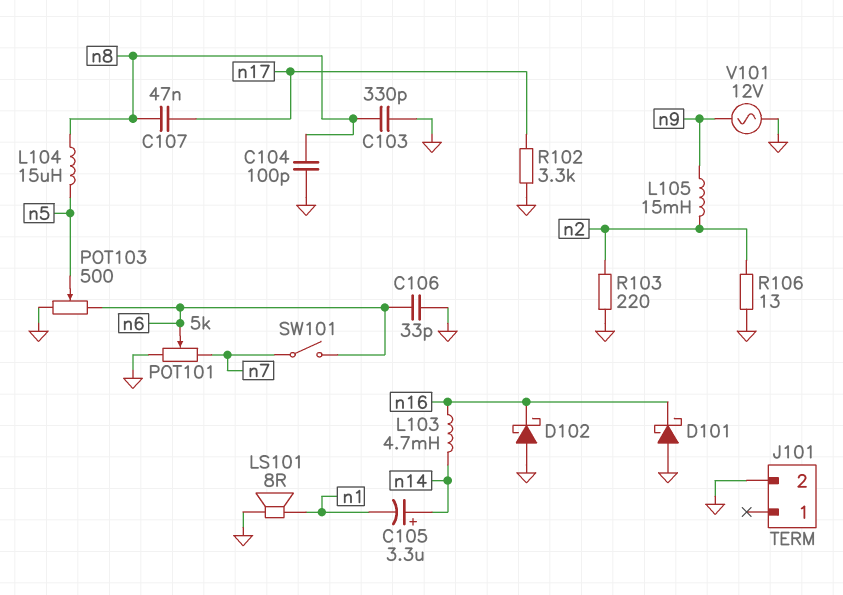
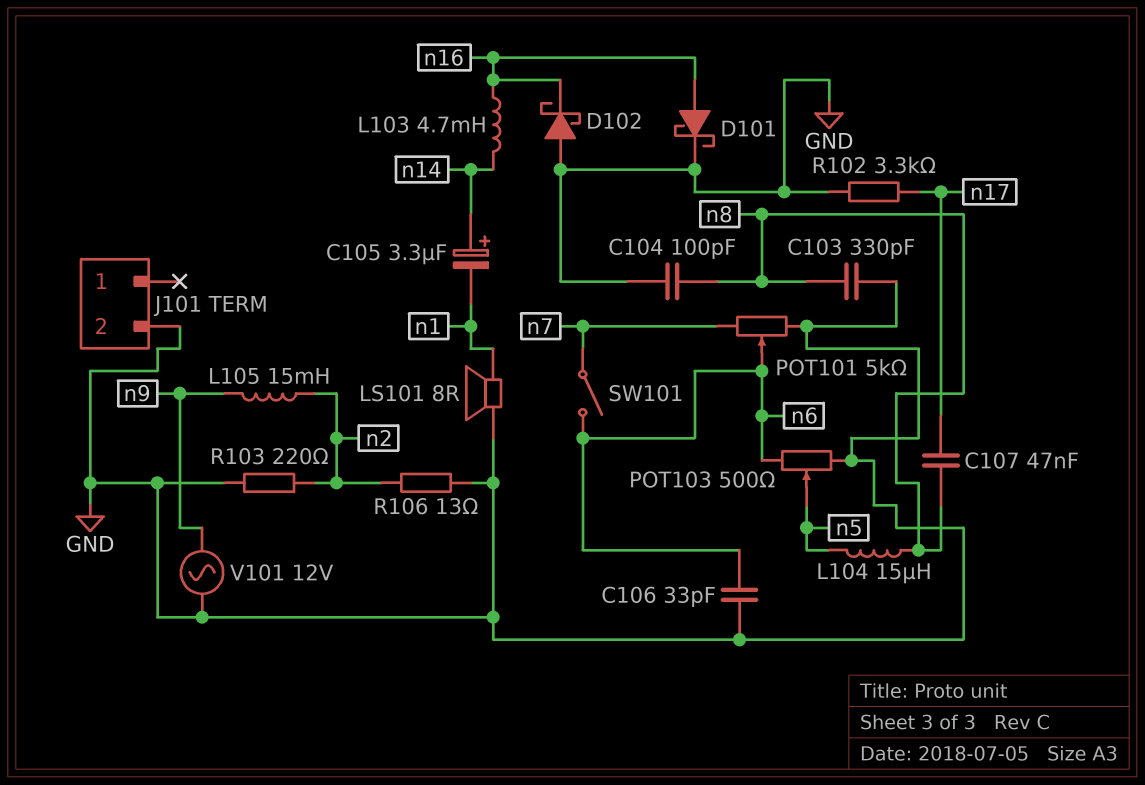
D101: schottky (A GND, K n16) -> schottky (A n16, K GND)

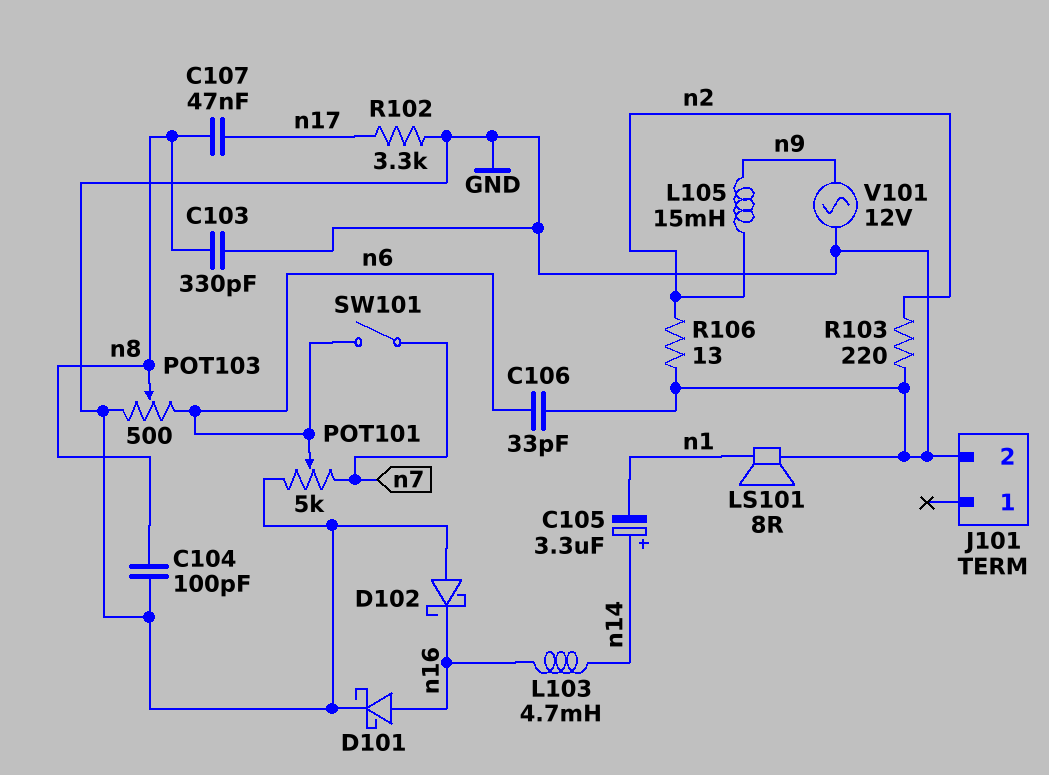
L104: 15uH (n5, n8) -> none
POT103: 500 (GND, n6, wiper n5) -> 500 (GND, n6, wiper n8)

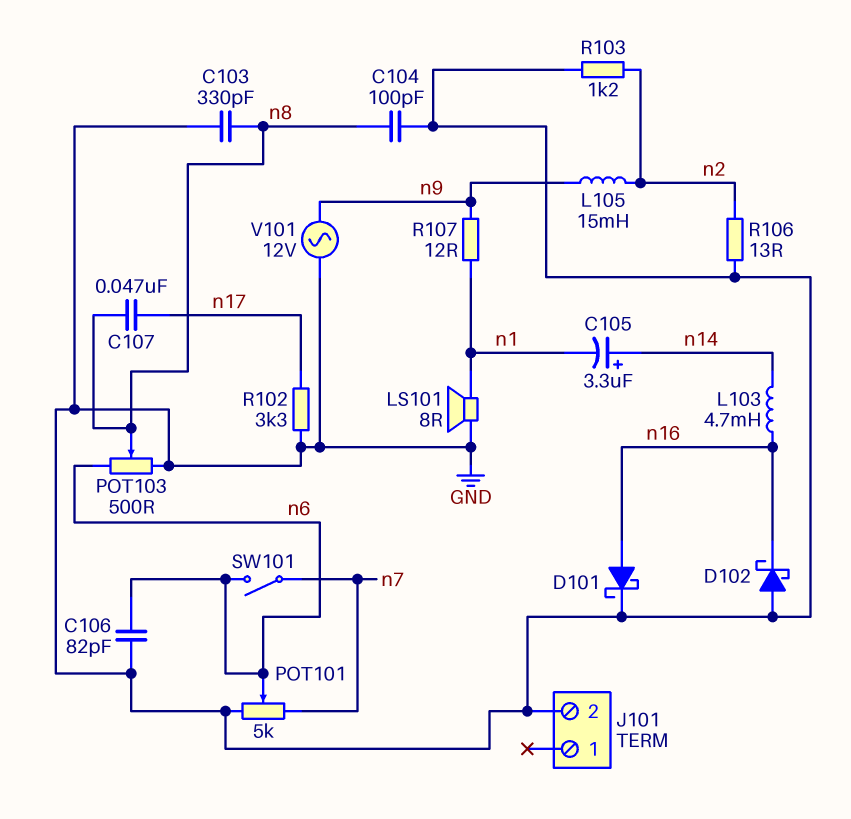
C106: 33pF (GND, n6) -> 82pF (GND, n6)
R103: 220 (GND, n2) -> 1.2k (GND, n2)
R107: none -> 12 (n1, n9)

